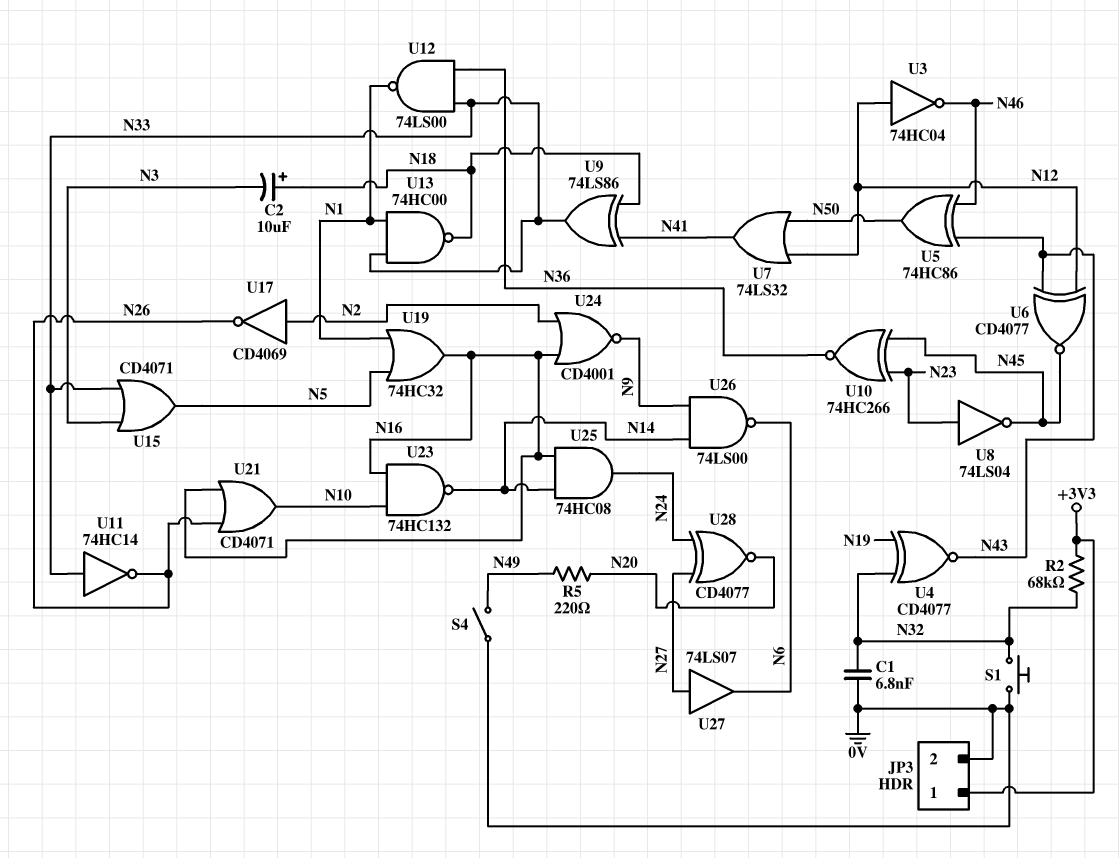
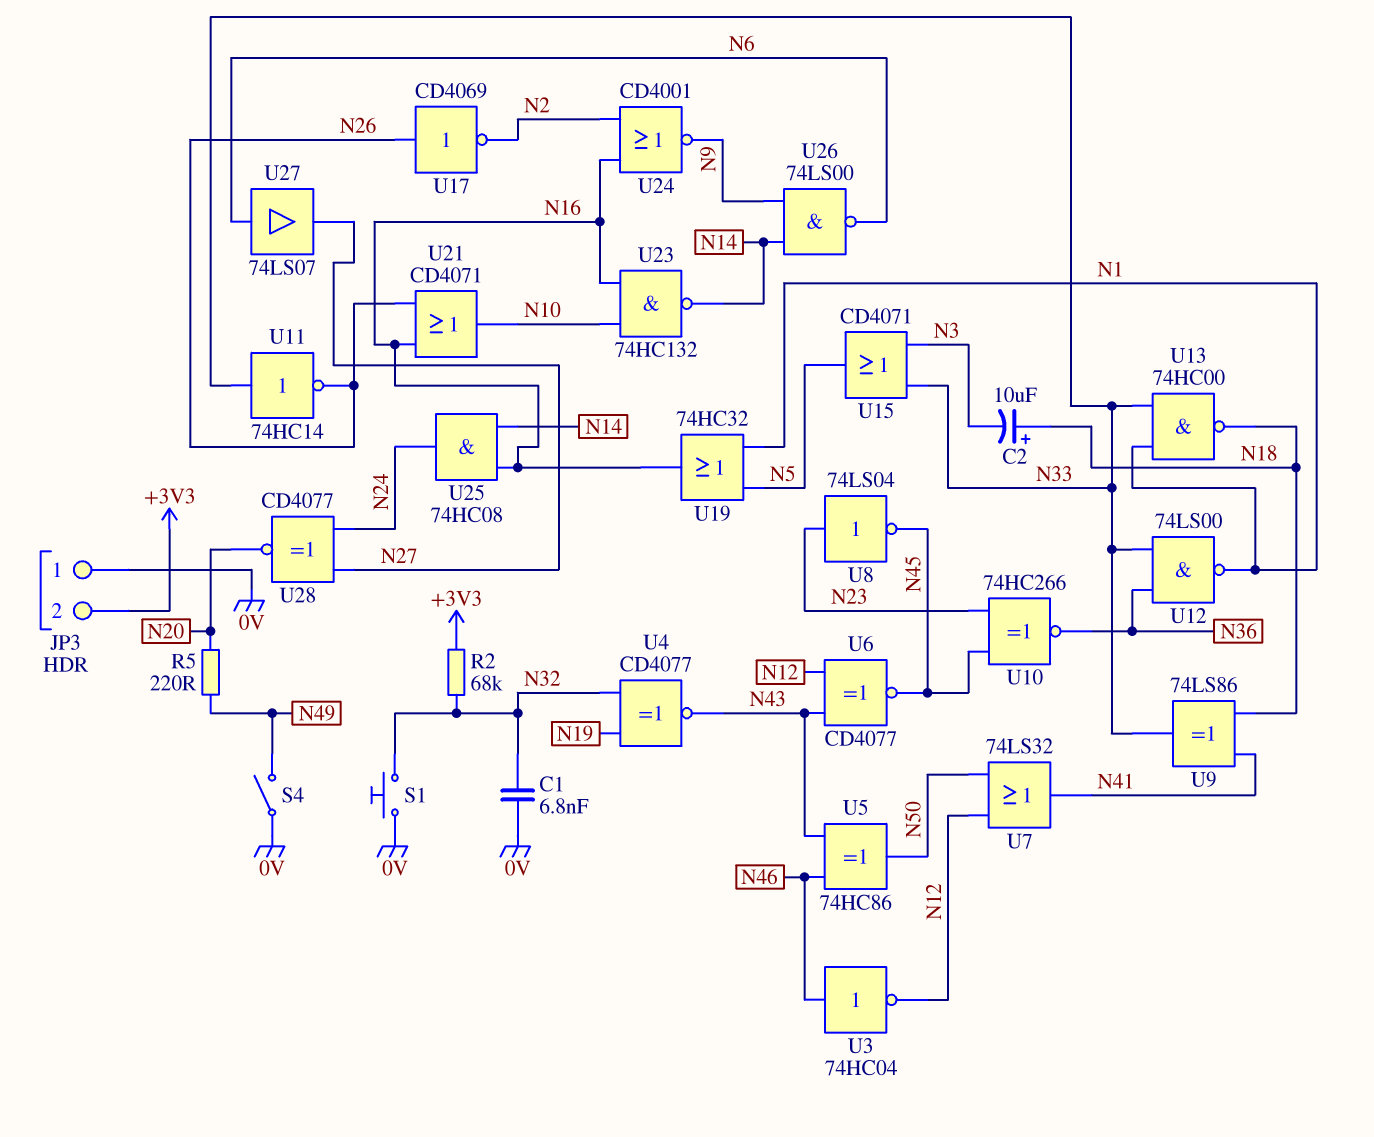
JP3 pin 1: +3V3 -> 0V
JP3 pin 2: 0V -> +3V3
U3: NOT 74HC04 (in N12, out N46) -> NOT 74HC04 (in N46, out N12)
U17: NOT CD4069 (in N2, out N26) -> NOT CD4069 (in N26, out N2)
U27: buffer 74LS07 (in N27, out N6) -> buffer 74LS07 (in N6, out N27)

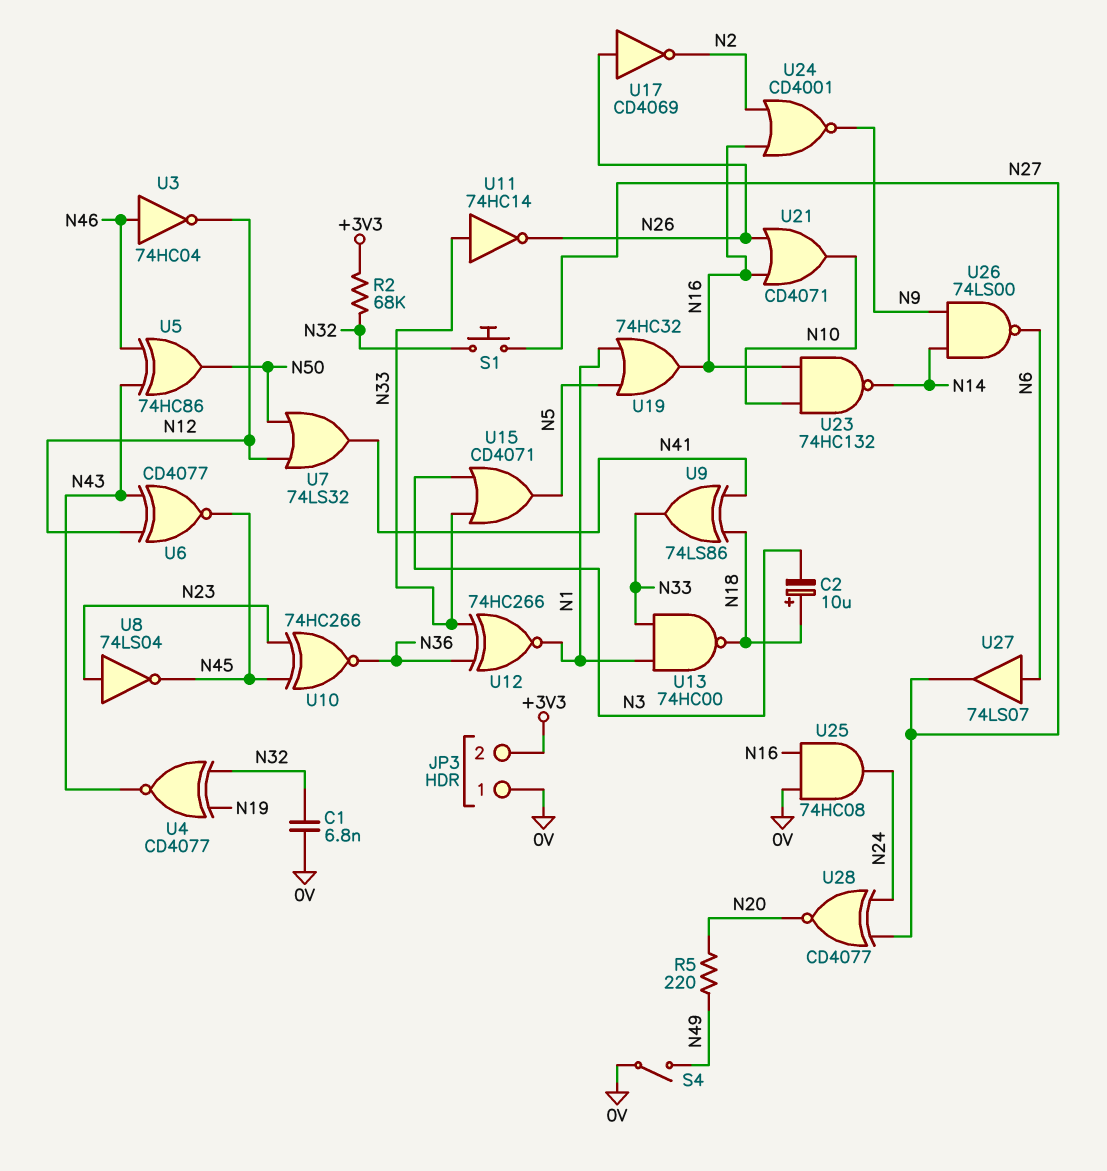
S1: button (0V, N32) -> button (N27, N32)
U12: NAND 74LS00 (in N33, in N36, out N1) -> XNOR 74HC266 (in N33, in N36, out N1)
U25: AND 74HC08 (in N14, in N16, out N24) -> AND 74HC08 (in 0V, in N16, out N24)

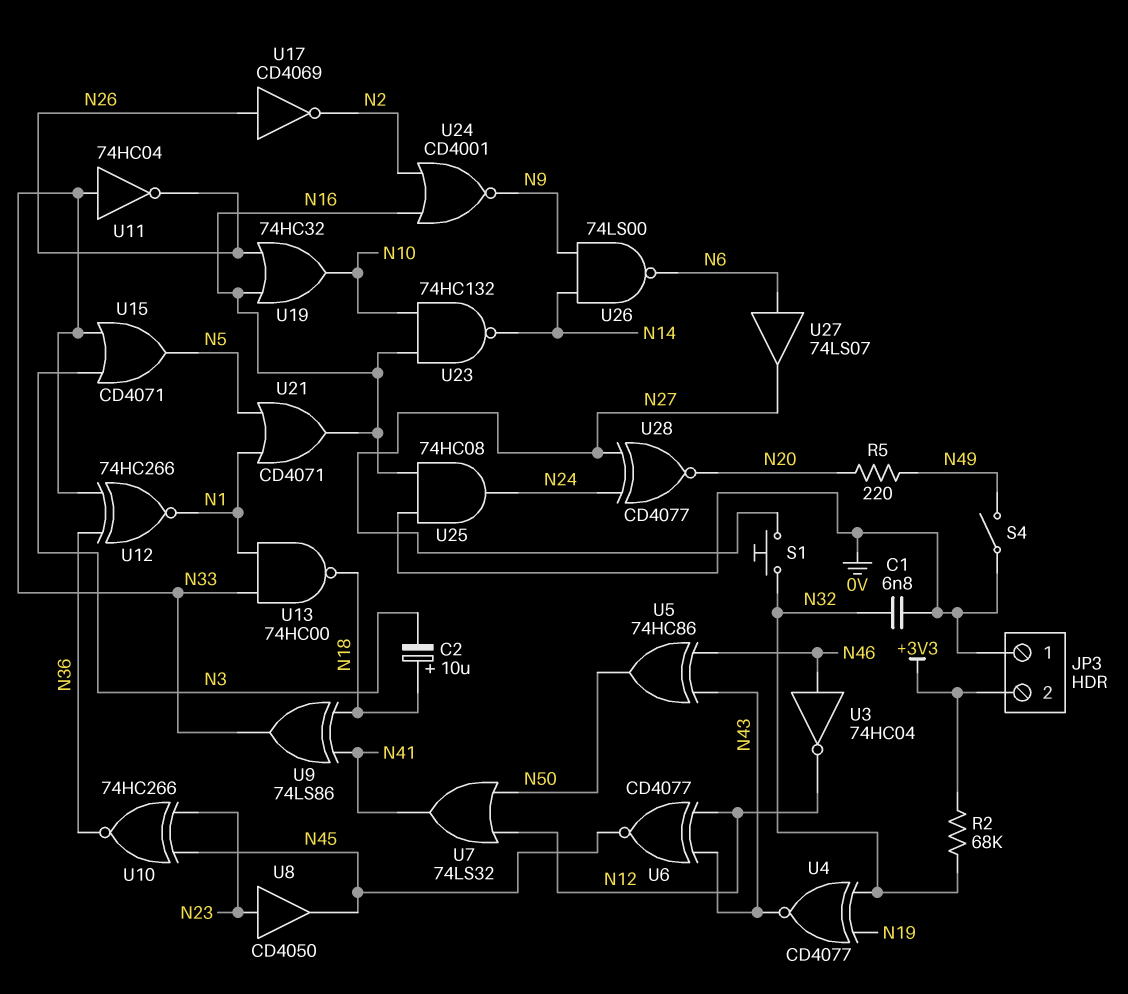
U8: NOT 74LS04 (in N23, out N45) -> buffer CD4050 (in N23, out N45)
U11: NOT 74HC14 (in N33, out N26) -> NOT 74HC04 (in N33, out N26)
U19: OR 74HC32 (in N1, in N5, out N16) -> OR 74HC32 (in N16, in N26, out N10)
U21: OR CD4071 (in N16, in N26, out N10) -> OR CD4071 (in N1, in N5, out N16)

